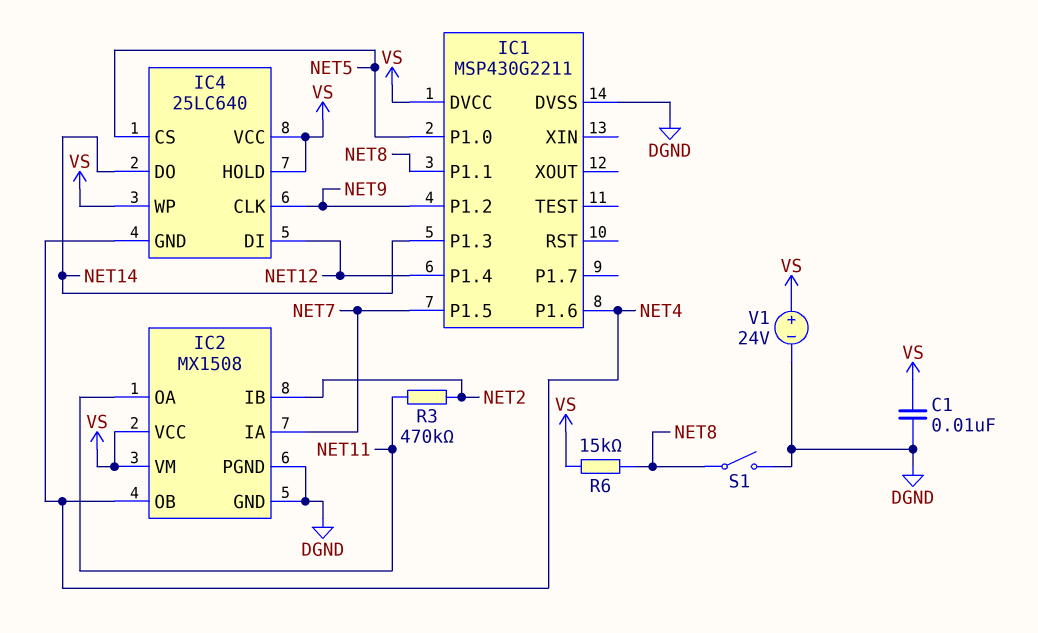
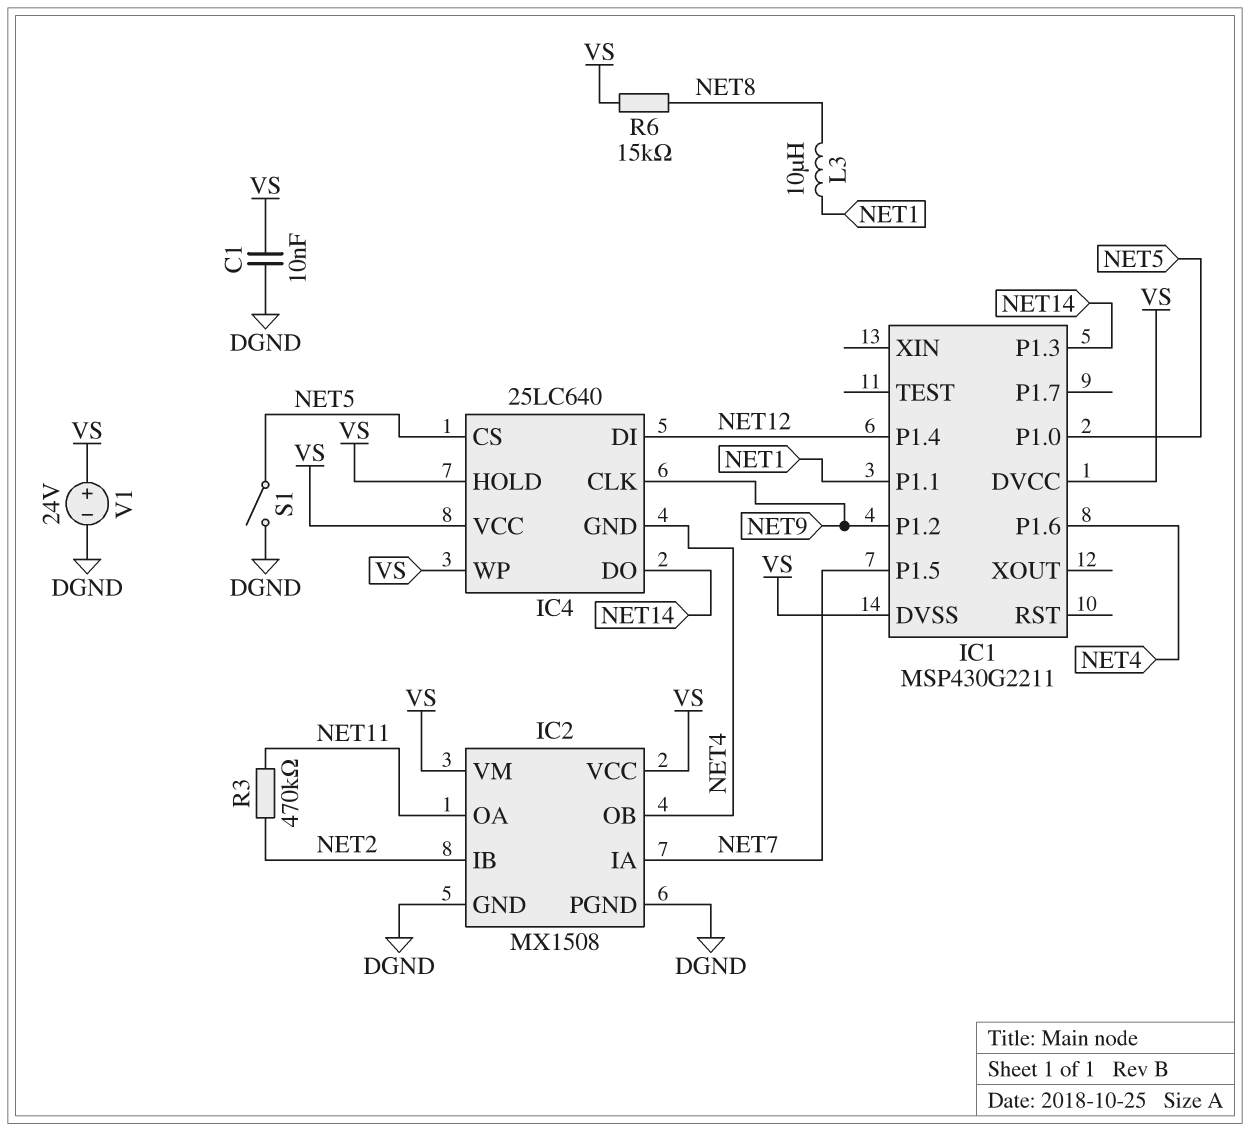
IC1 pin DVSS: DGND -> VS
IC1 pin P1.1: NET8 -> NET1
L3: none -> 10uH (NET1, NET8)
S1: switch (DGND, NET8) -> switch (DGND, NET5)

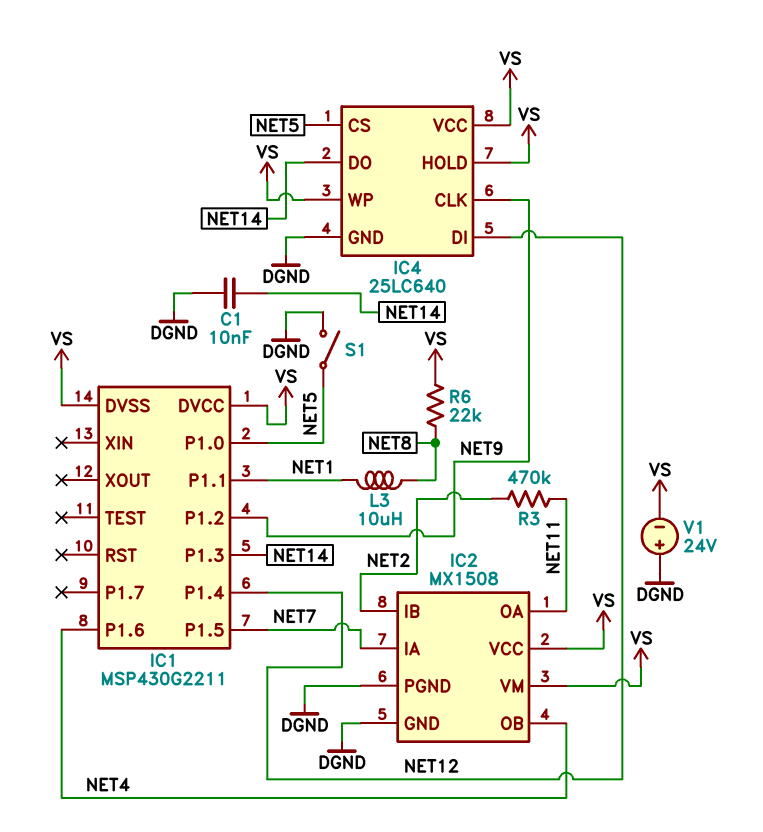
C1: 10nF (DGND, VS) -> 10nF (DGND, NET14)
IC4 pin GND: NET4 -> DGND
R6: 15k (NET8, VS) -> 22k (NET8, VS)
V1: 24V (plus VS, minus DGND) -> 24V (plus DGND, minus VS)

